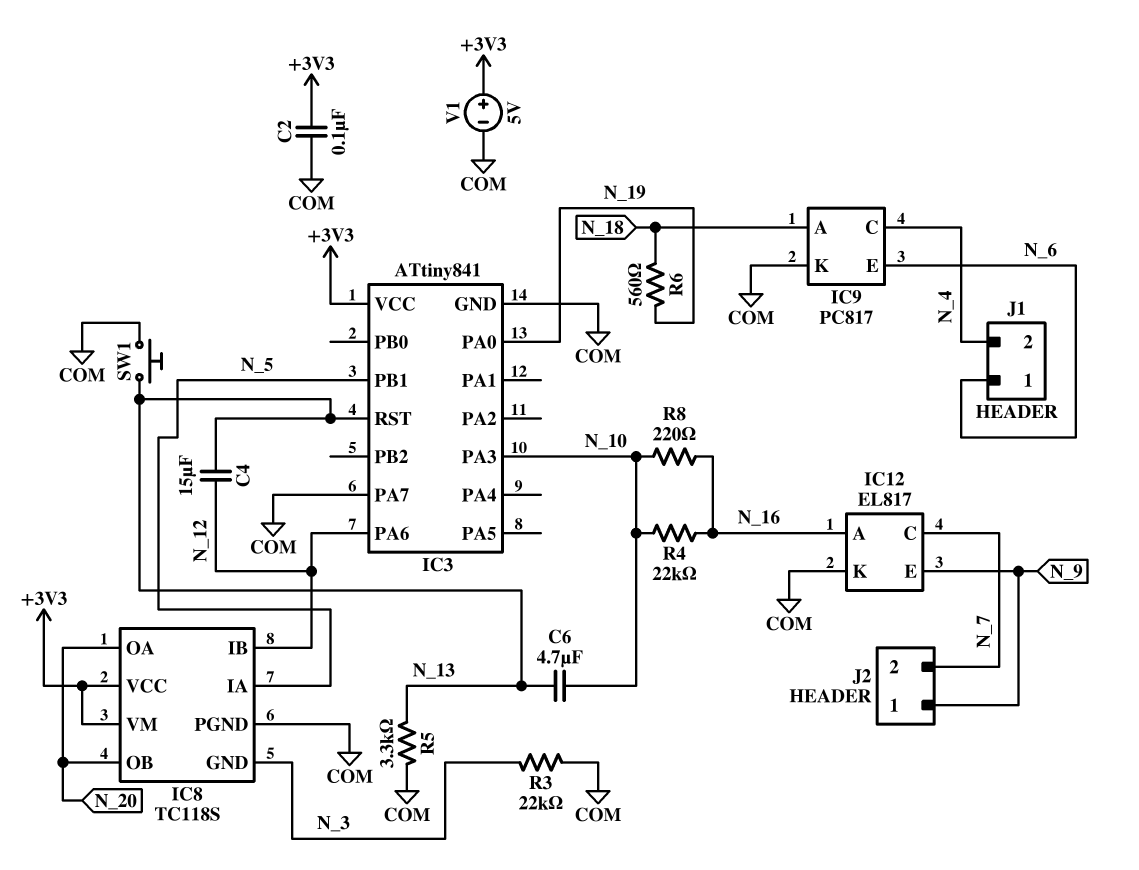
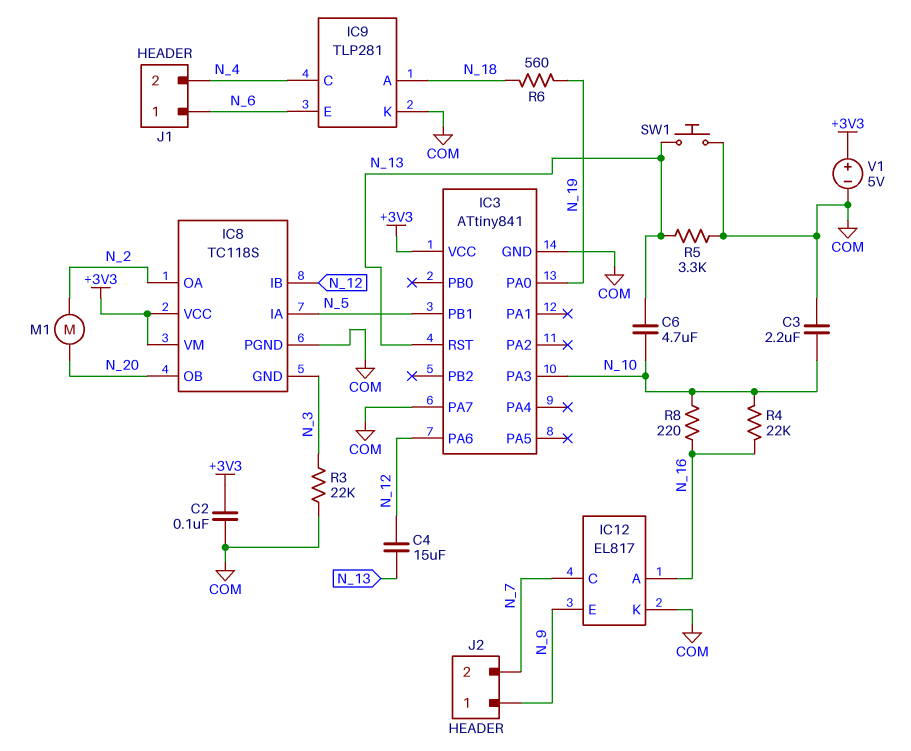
C3: none -> 2.2uF (COM, N_10)
IC8 pin OA: N_20 -> N_2
IC9: PC817 -> TLP281
M1: none -> motor (N_2, N_20)

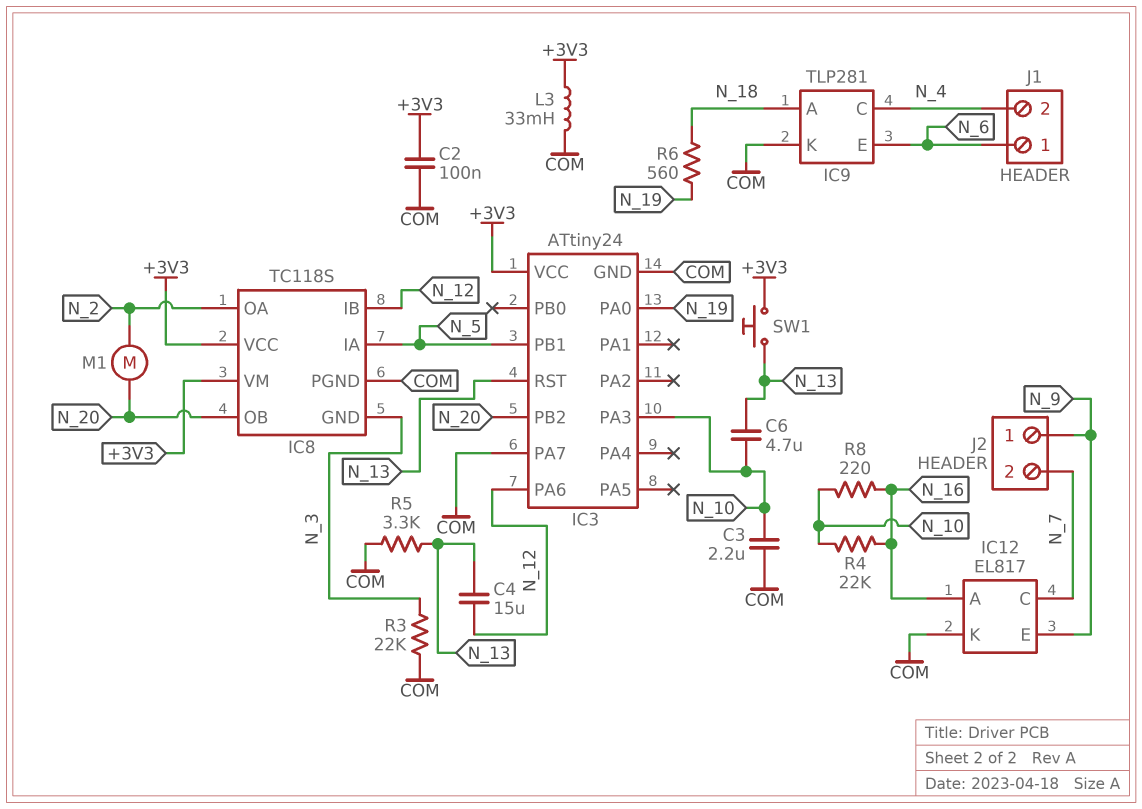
IC3: ATtiny841 -> ATtiny24
IC3 pin PB2: none -> N_20
L3: none -> 33mH (+3V3, COM)
SW1: button (COM, N_13) -> button (+3V3, N_13)
V1: 5V (plus +3V3, minus COM) -> none

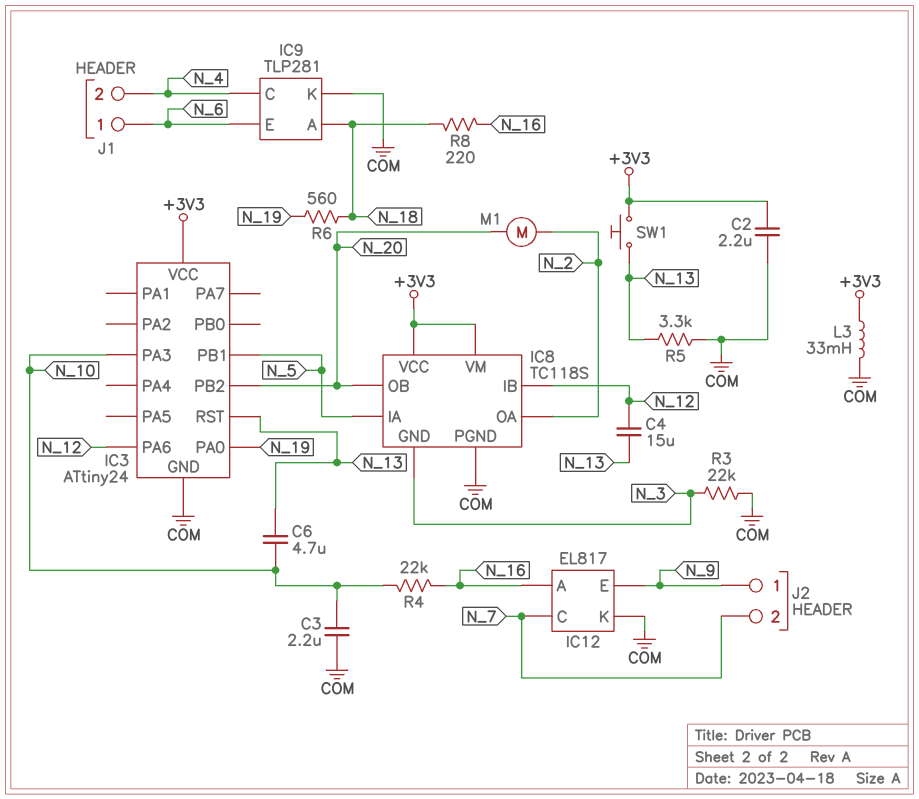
C2: 100nF (+3V3, COM) -> 2.2uF (+3V3, COM)
IC3 pin PA7: COM -> none
R8: 220 (N_10, N_16) -> 220 (N_16, N_18)

